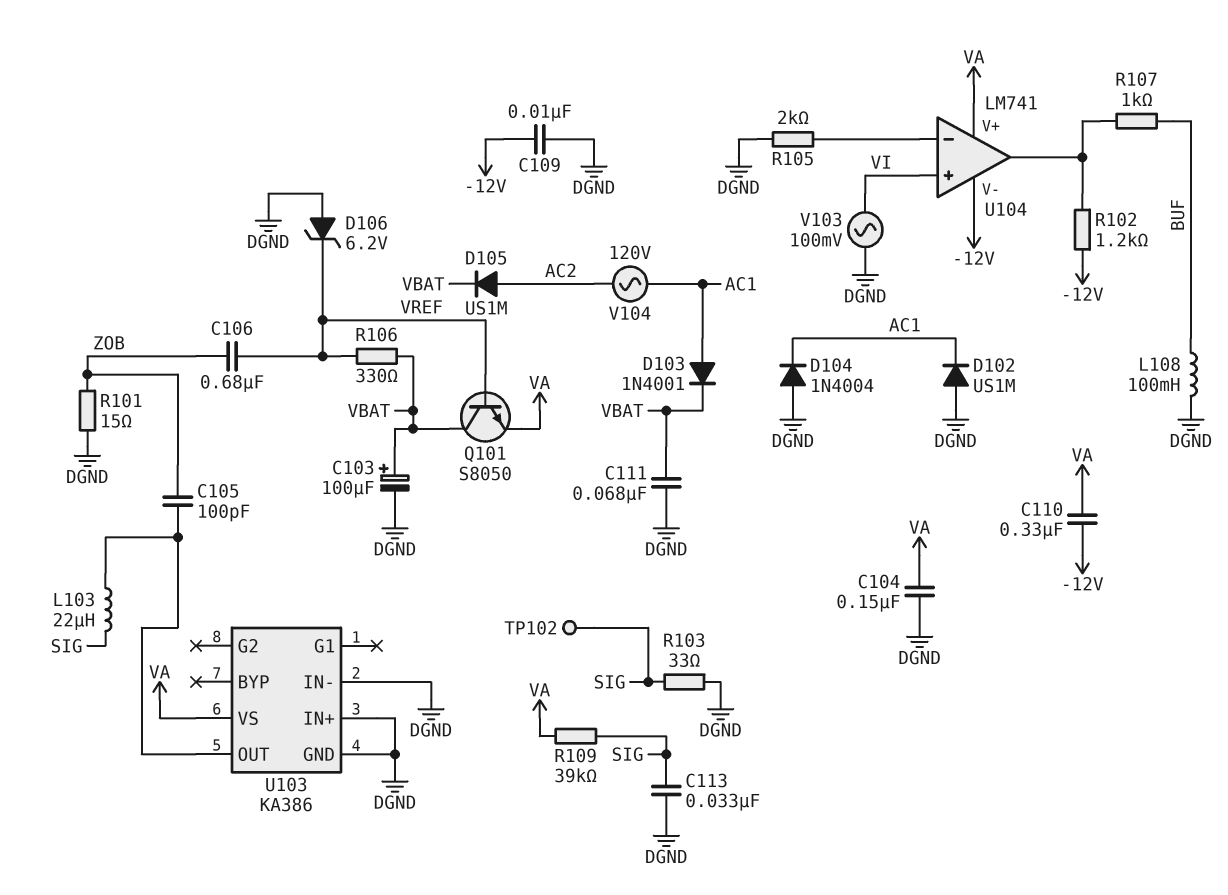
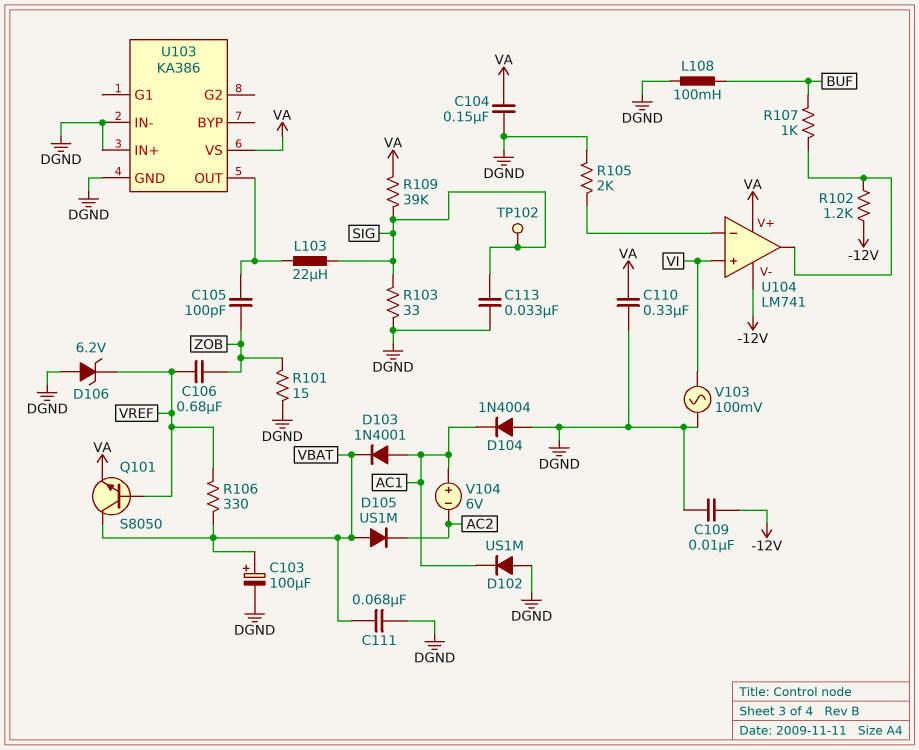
C110: 330nF (-12V, VA) -> 330nF (DGND, VA)
D105: diode US1M (A AC2, K VBAT) -> diode US1M (A VBAT, K AC2)
V104: AC 120V (AC1, AC2) -> 6V (plus AC1, minus AC2)

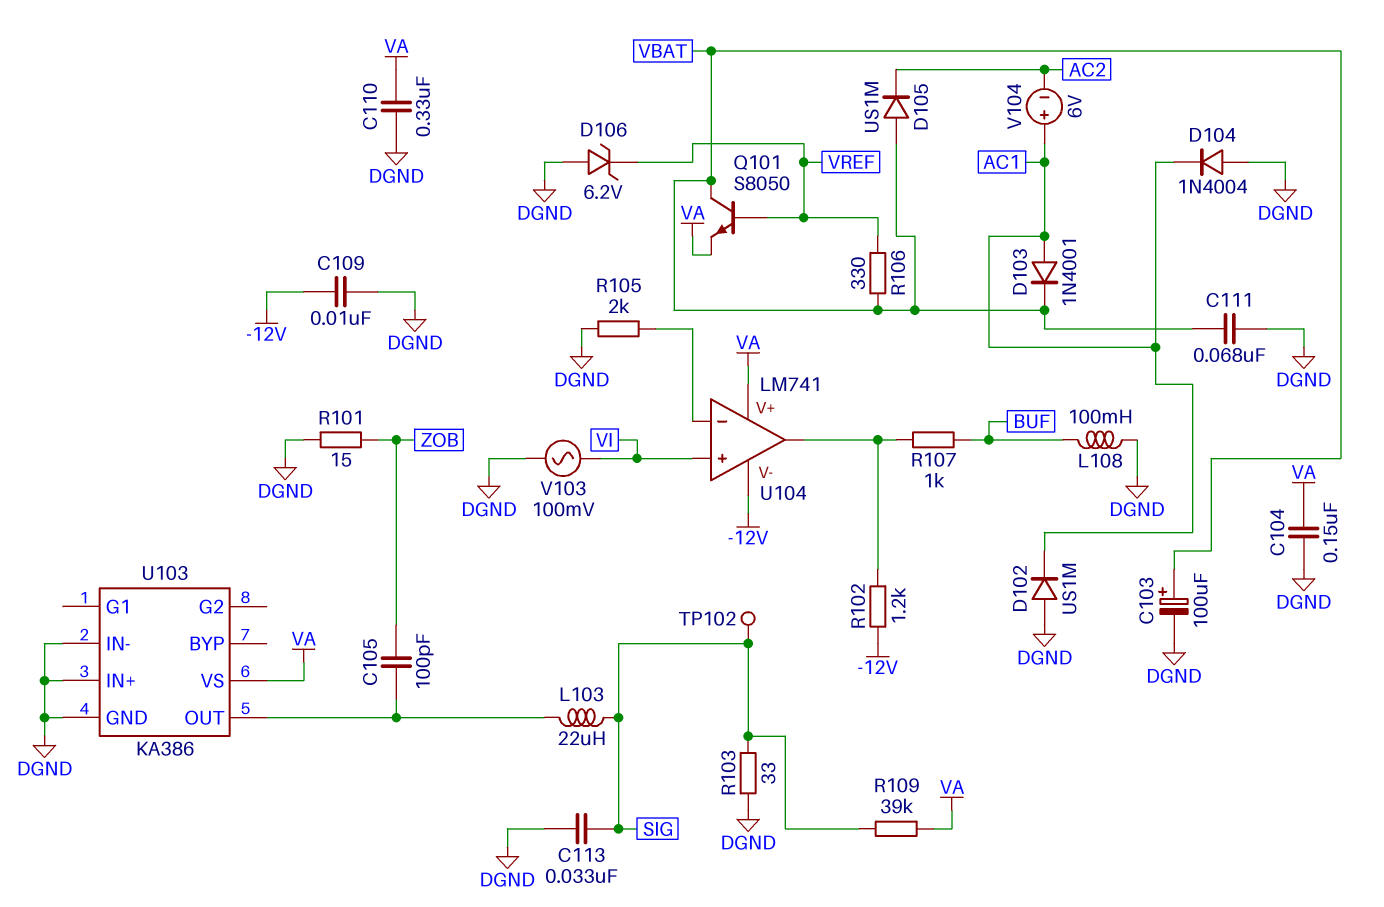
C106: 680nF (VREF, ZOB) -> none

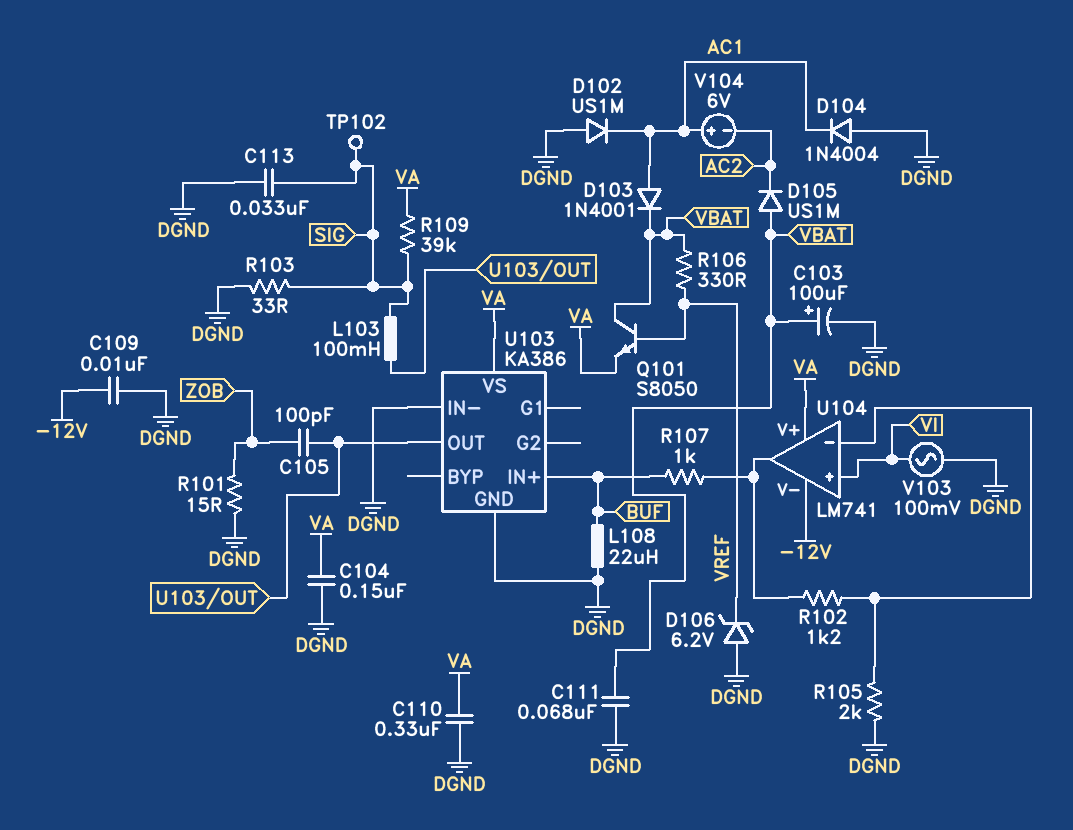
L103: 22uH (SIG, U103/OUT) -> 100mH (SIG, U103/OUT)
L108: 100mH (BUF, DGND) -> 22uH (BUF, DGND)
R102: 1.2k (-12V, U104/out) -> 1.2k (U104/in-, U104/out)
U103 pin IN+: DGND -> BUF

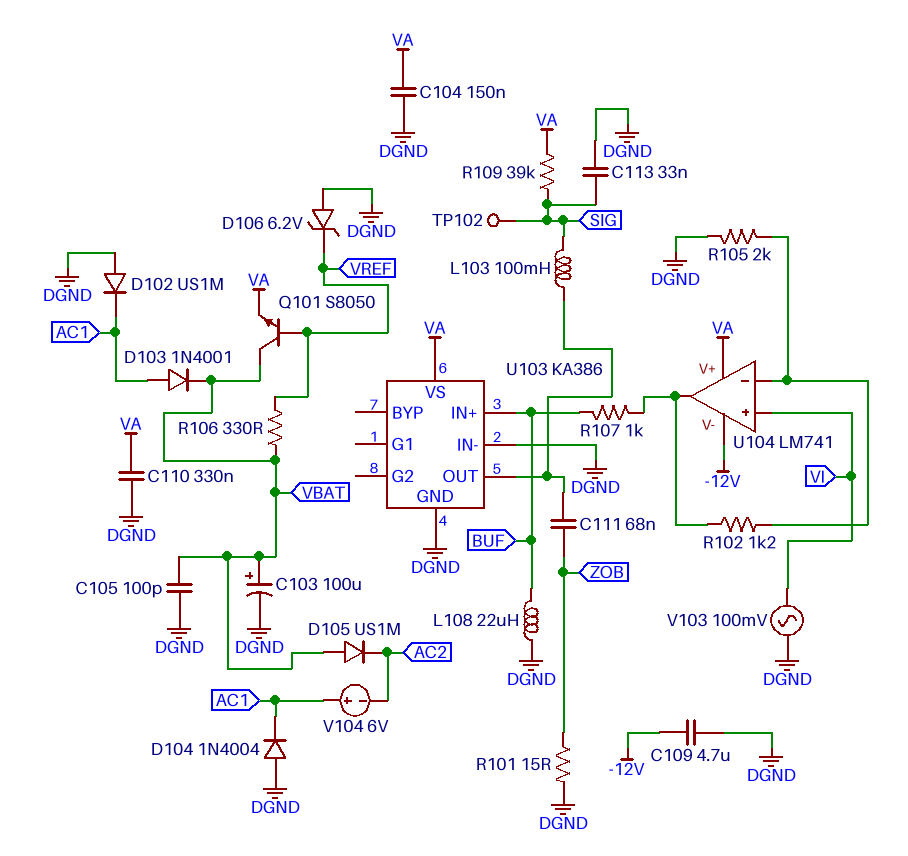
C105: 100pF (U103/OUT, ZOB) -> 100pF (DGND, VBAT)
C109: 10nF (-12V, DGND) -> 4.7uF (-12V, DGND)
C111: 68nF (DGND, VBAT) -> 68nF (U103/OUT, ZOB)
R103: 33 (DGND, SIG) -> none

